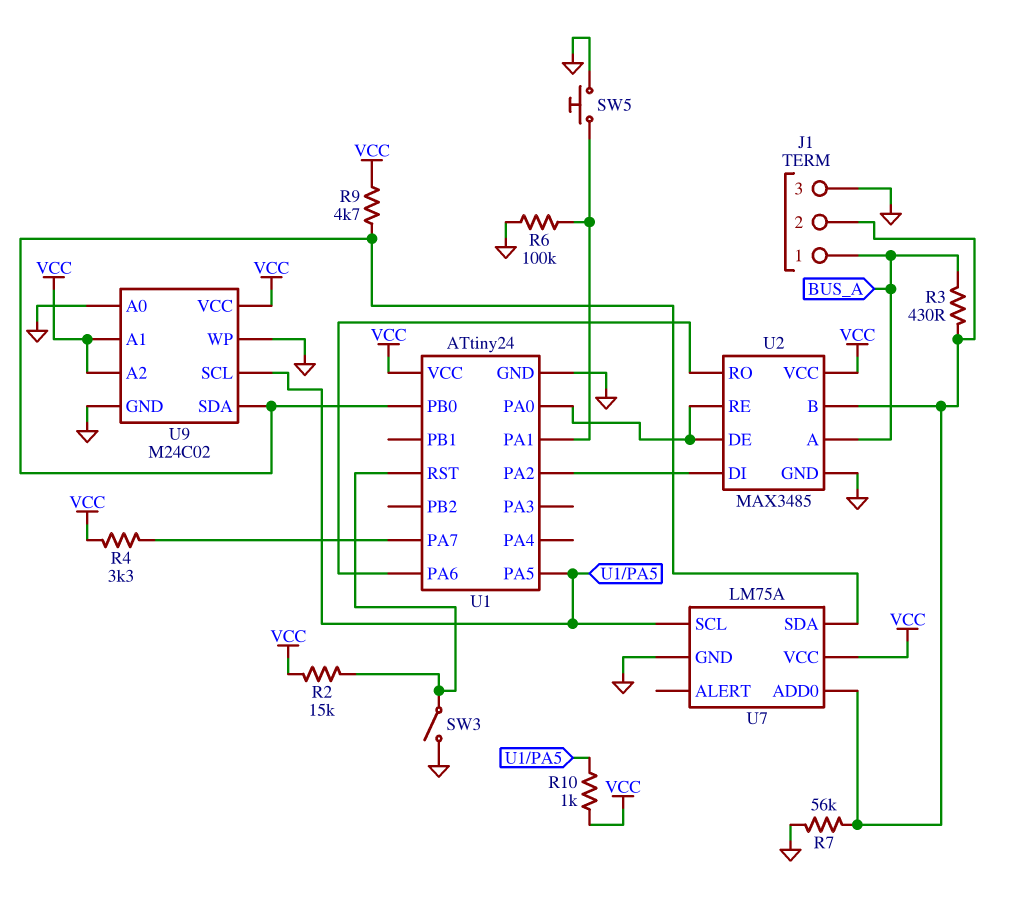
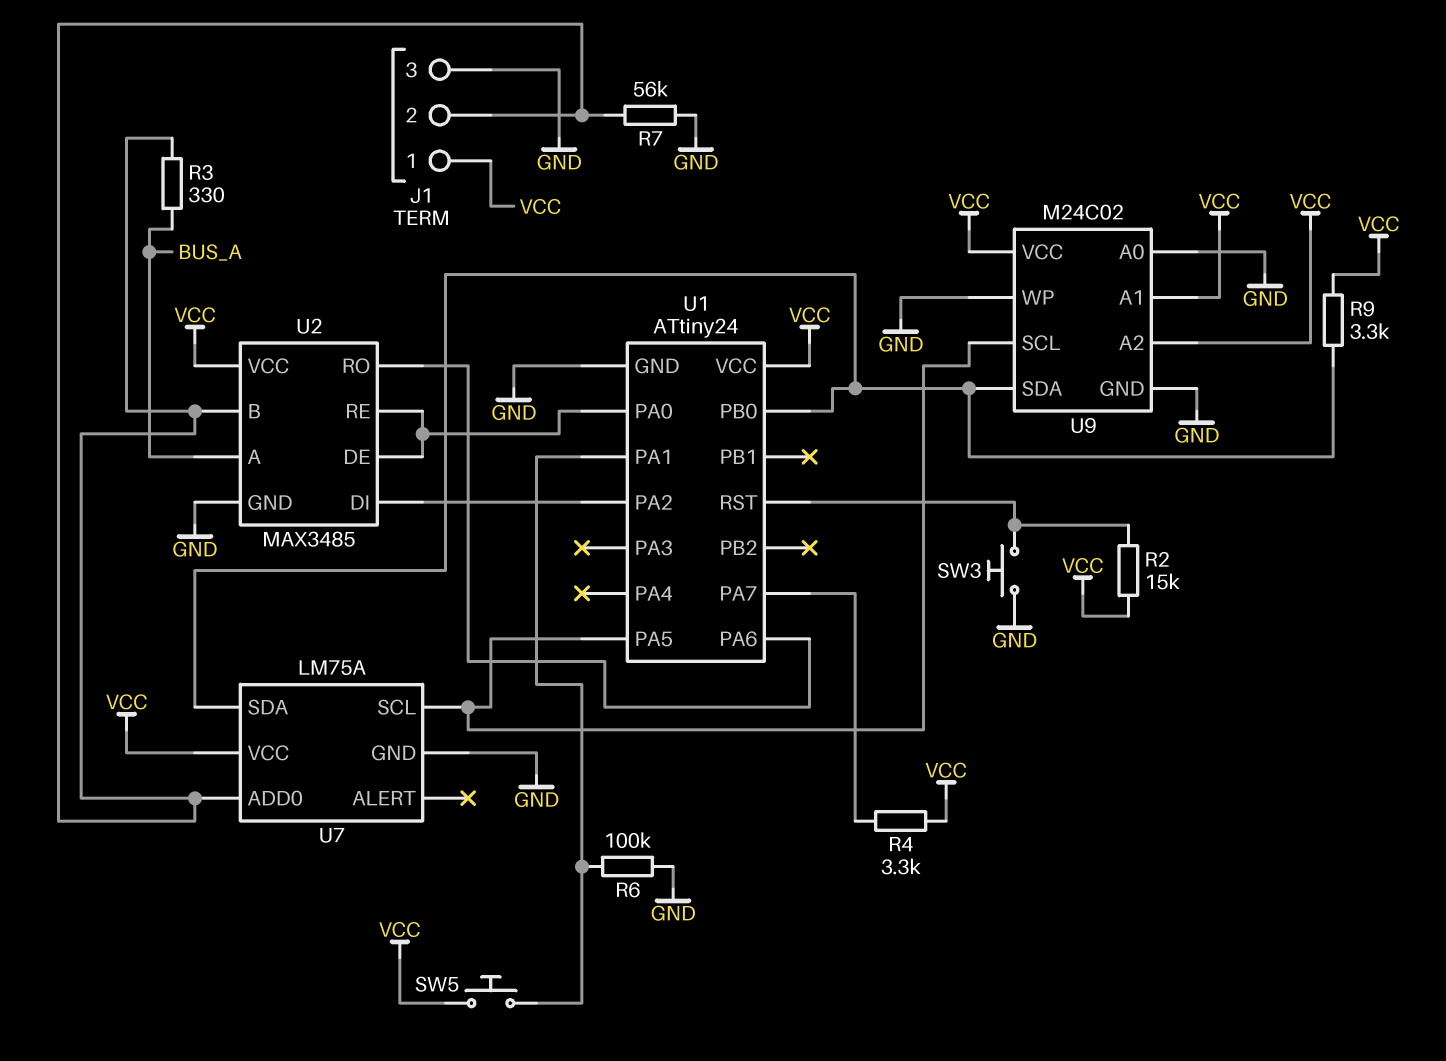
J1 pin 1: BUS_A -> VCC
R3: 430 (BUS_A, J1/2) -> 330 (BUS_A, J1/2)
R9: 4.7k (U1/PB0, VCC) -> 3.3k (U1/PB0, VCC)
R10: 1k (U1/PA5, VCC) -> none
SW3: switch (GND, U1/RST) -> button (GND, U1/RST)
SW5: button (GND, U1/PA1) -> button (U1/PA1, VCC)

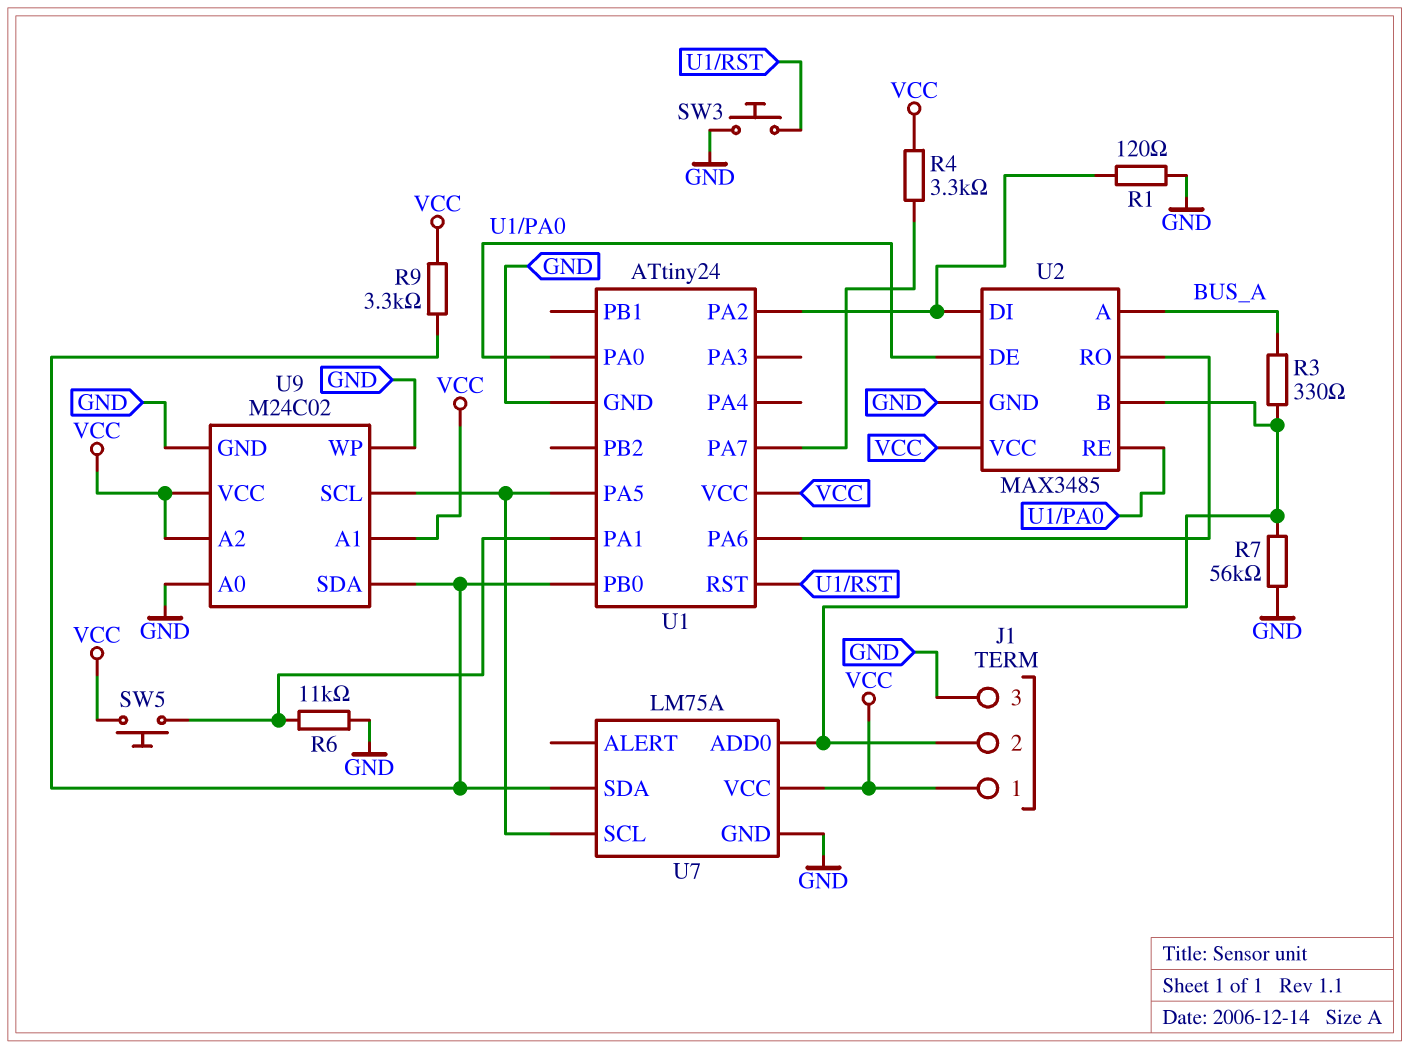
R1: none -> 120 (GND, U1/PA2)
R2: 15k (U1/RST, VCC) -> none
R6: 100k (GND, U1/PA1) -> 11k (GND, U1/PA1)

